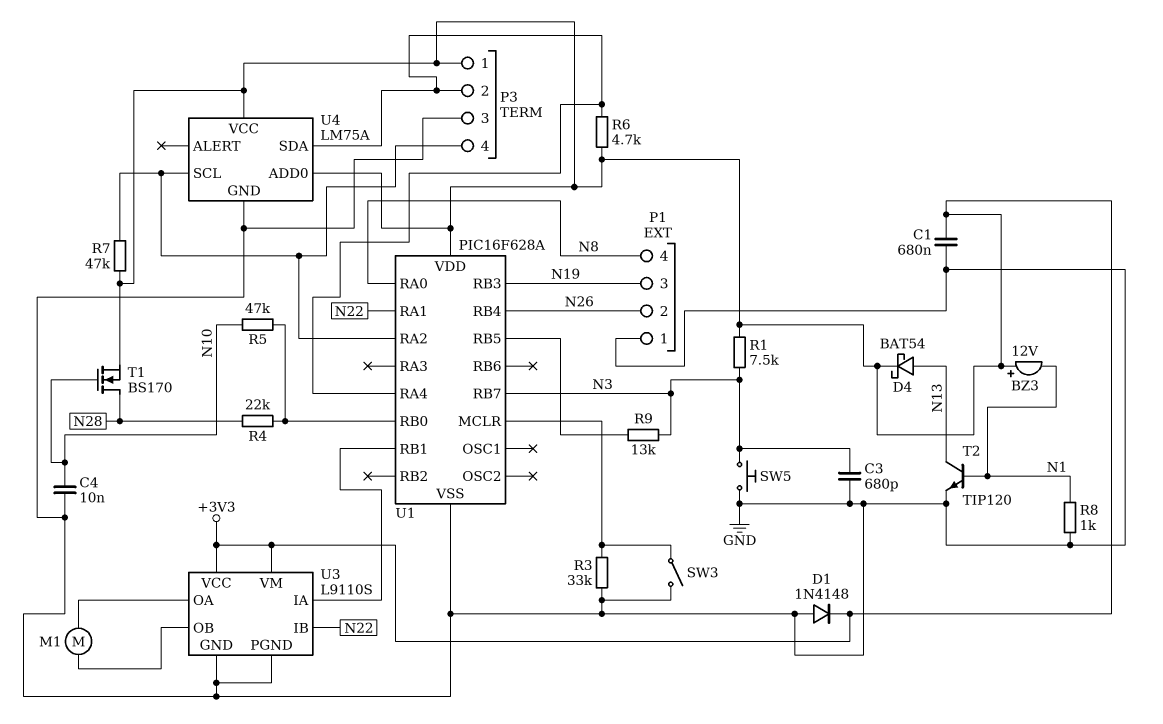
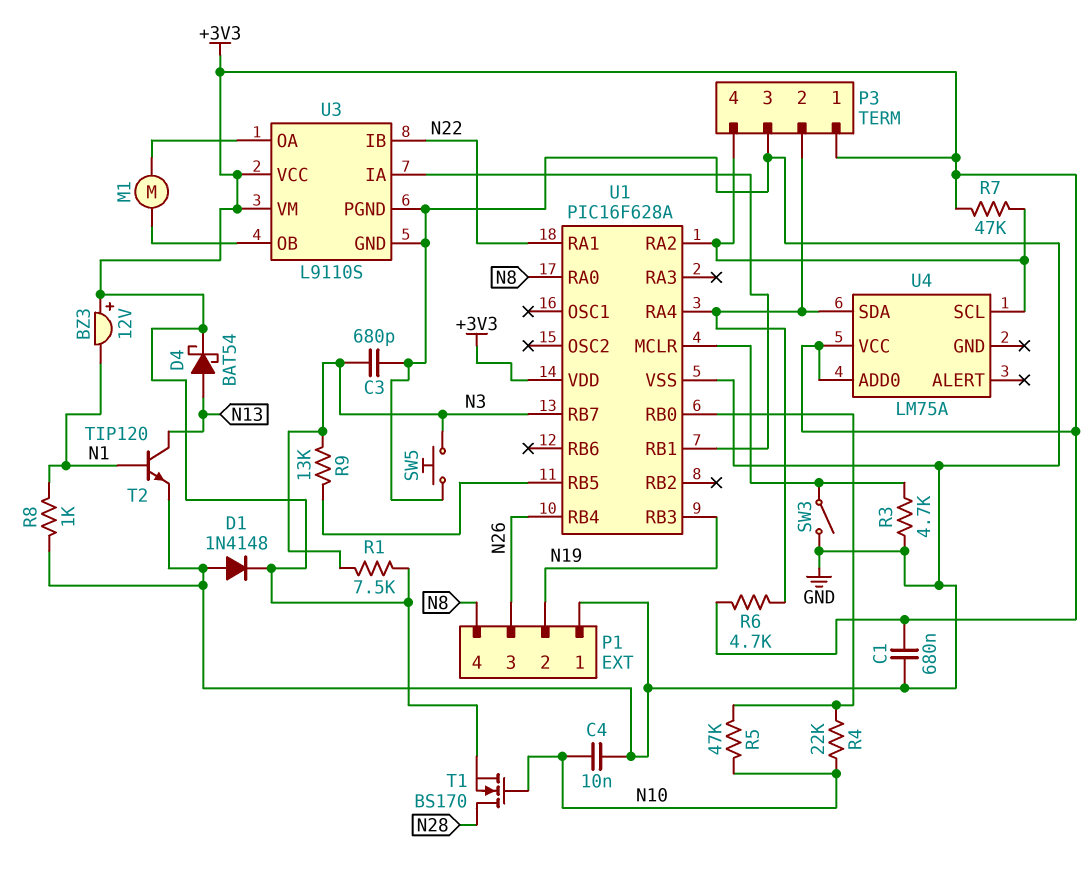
P1 pin 2: N26 -> N19
P1 pin 3: N19 -> N26
R3: 33k (GND, U1/MCLR) -> 4.7k (GND, U1/MCLR)
R4: 22k (N28, U1/RB0) -> 22k (N10, U1/RB0)
U4 pin GND: GND -> none

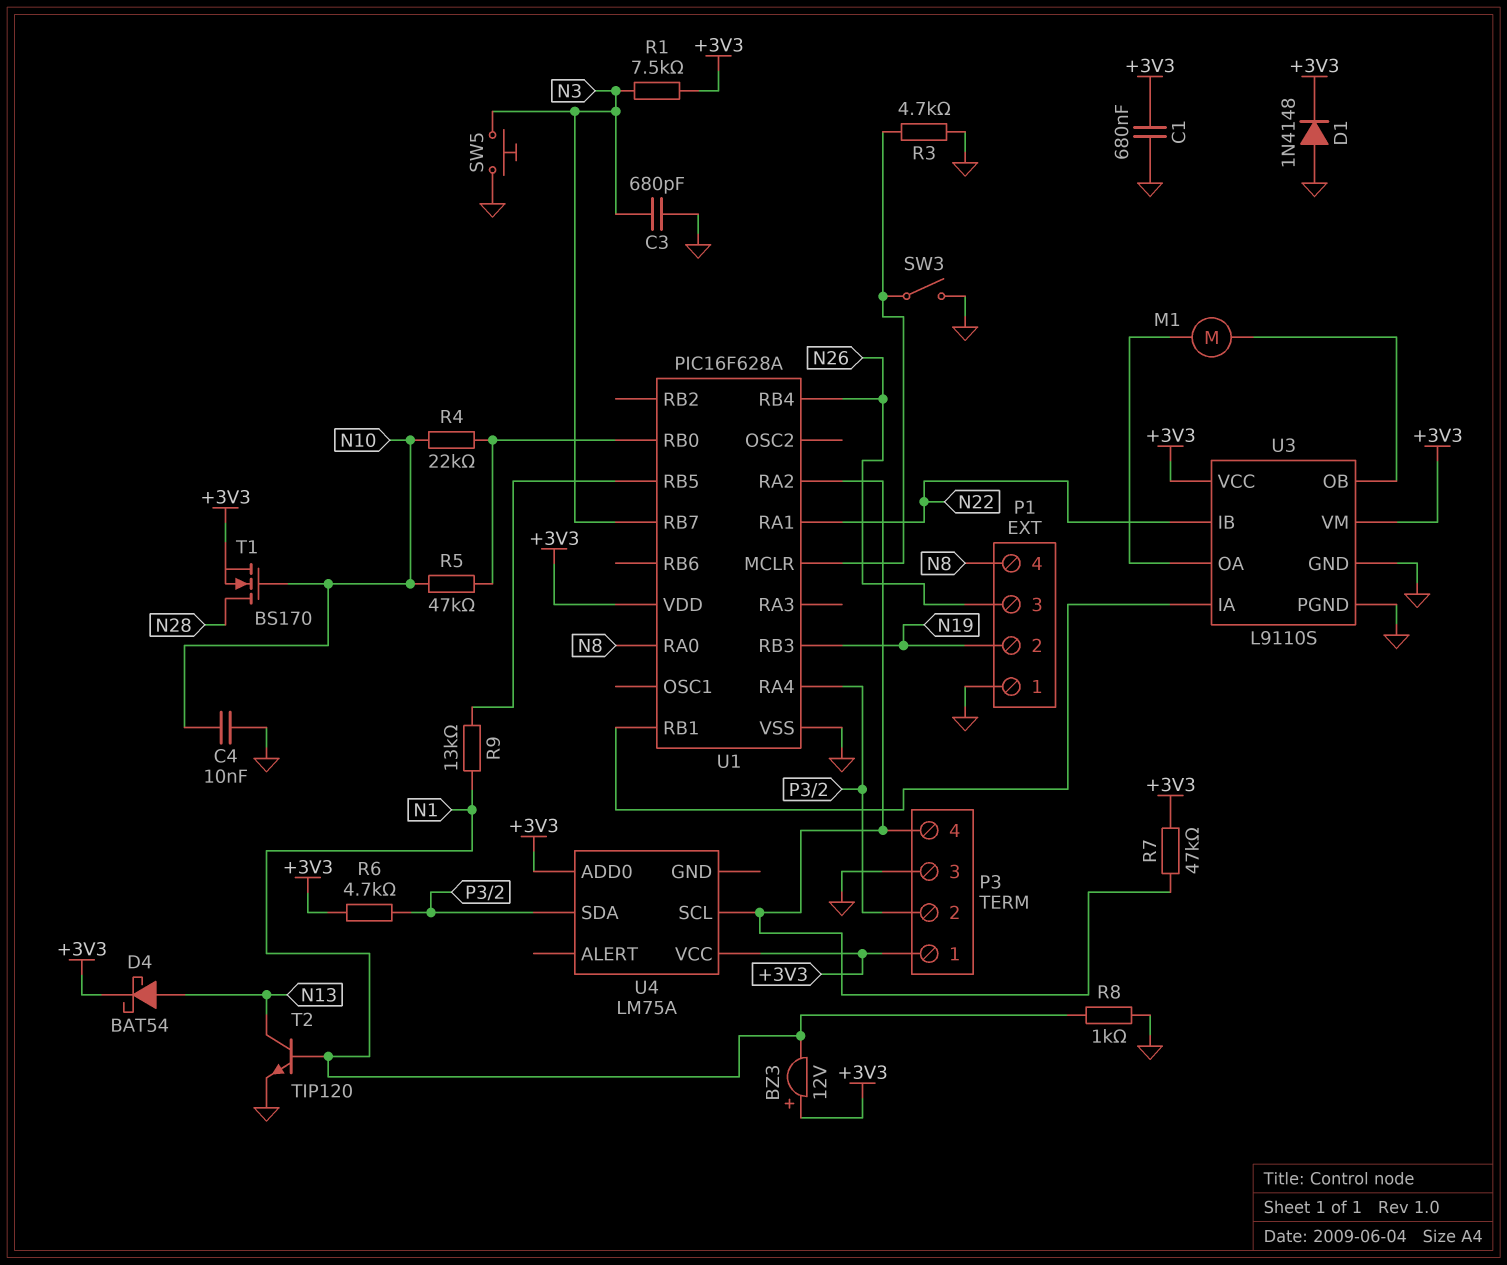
R9: 13k (N3, U1/RB5) -> 13k (N1, U1/RB5)

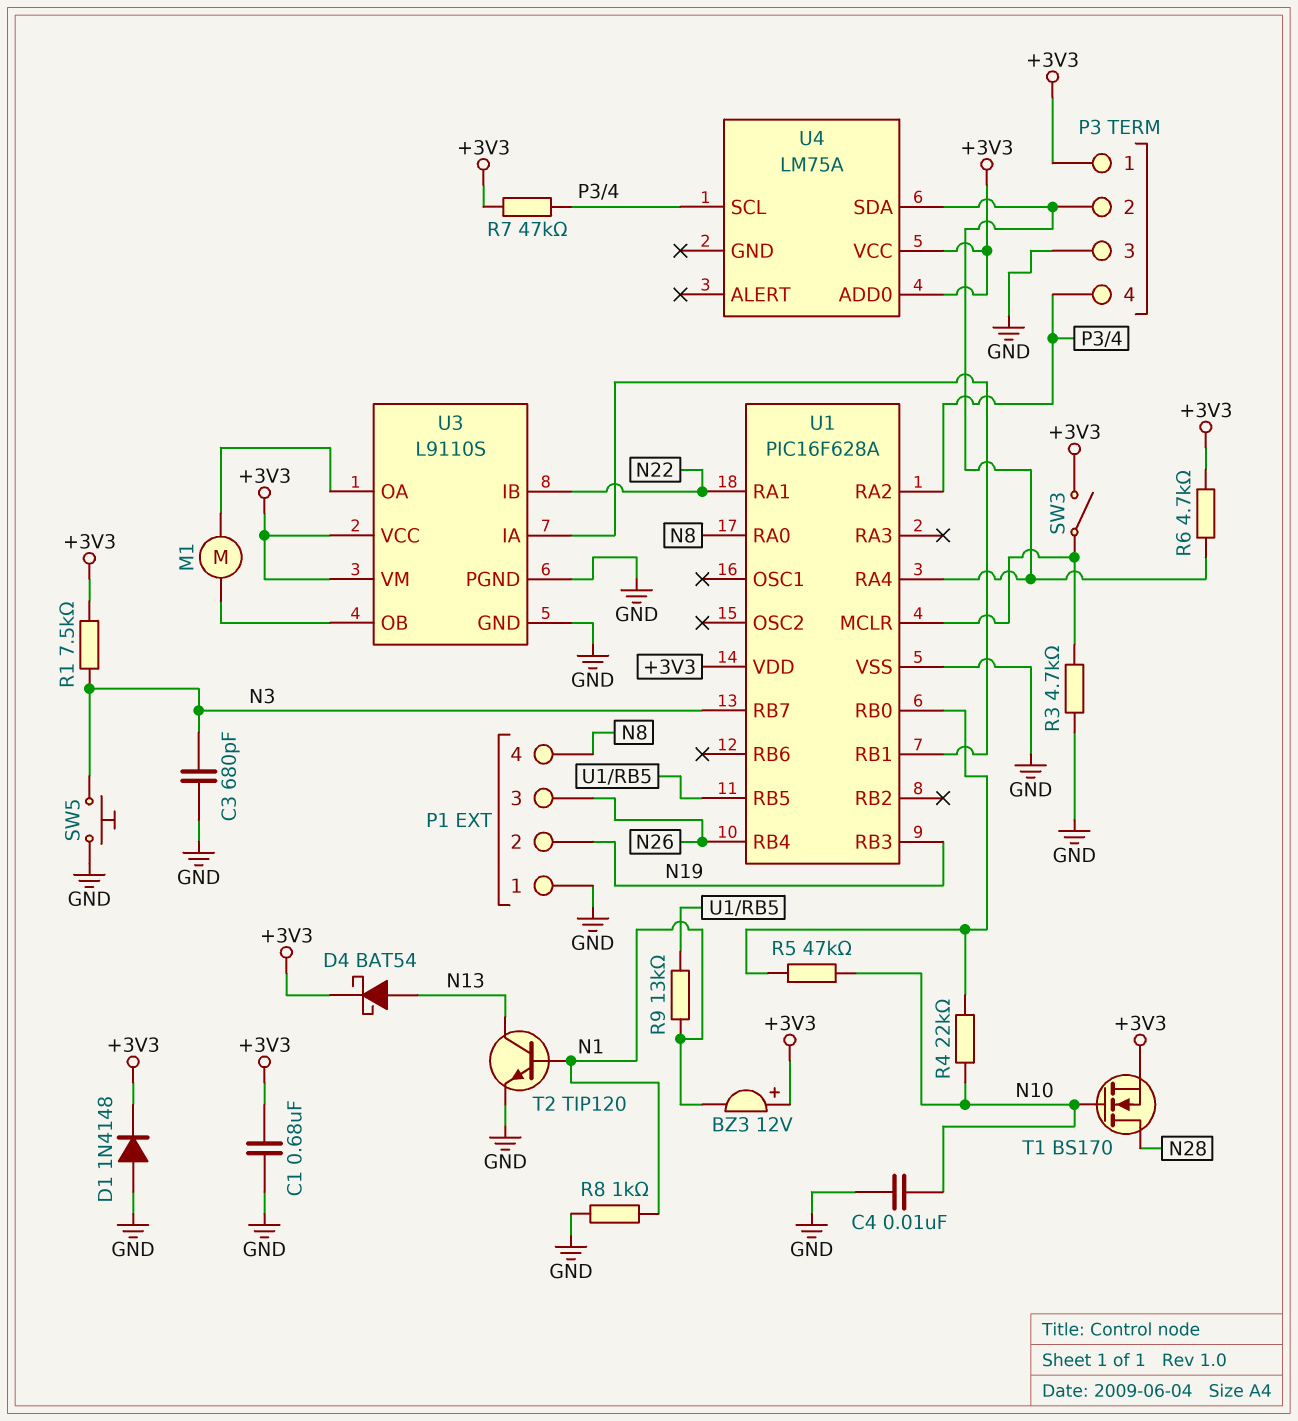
SW3: switch (GND, U1/MCLR) -> switch (+3V3, U1/MCLR)

